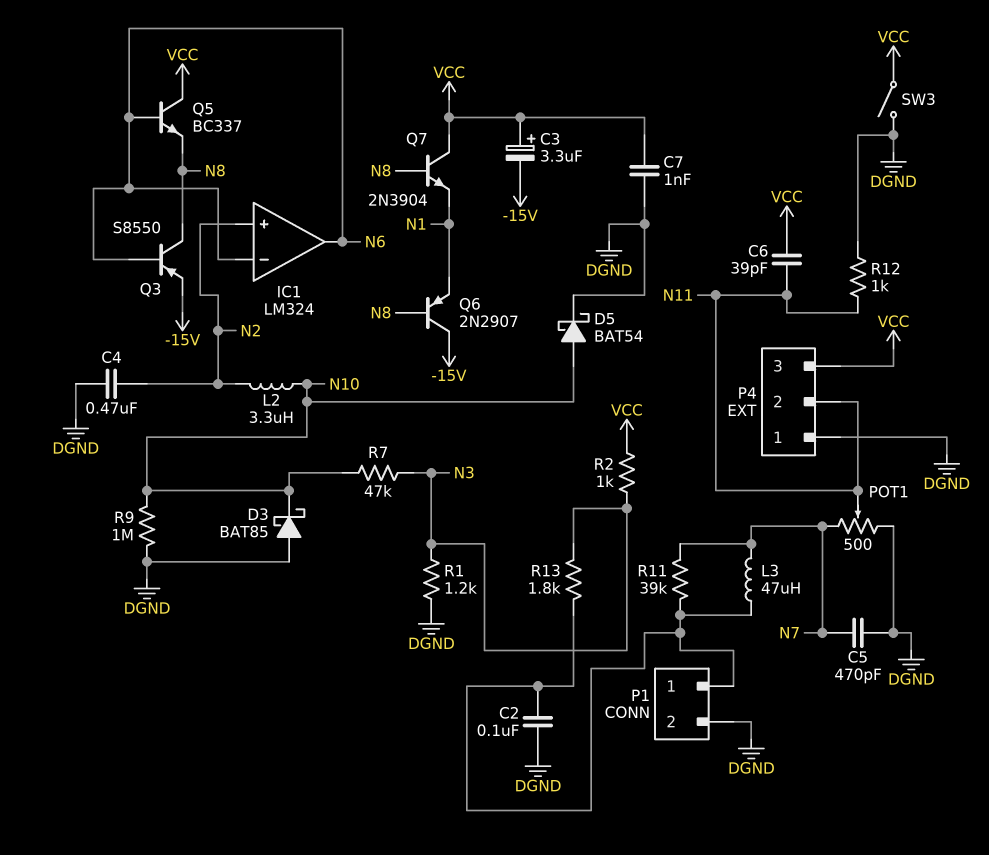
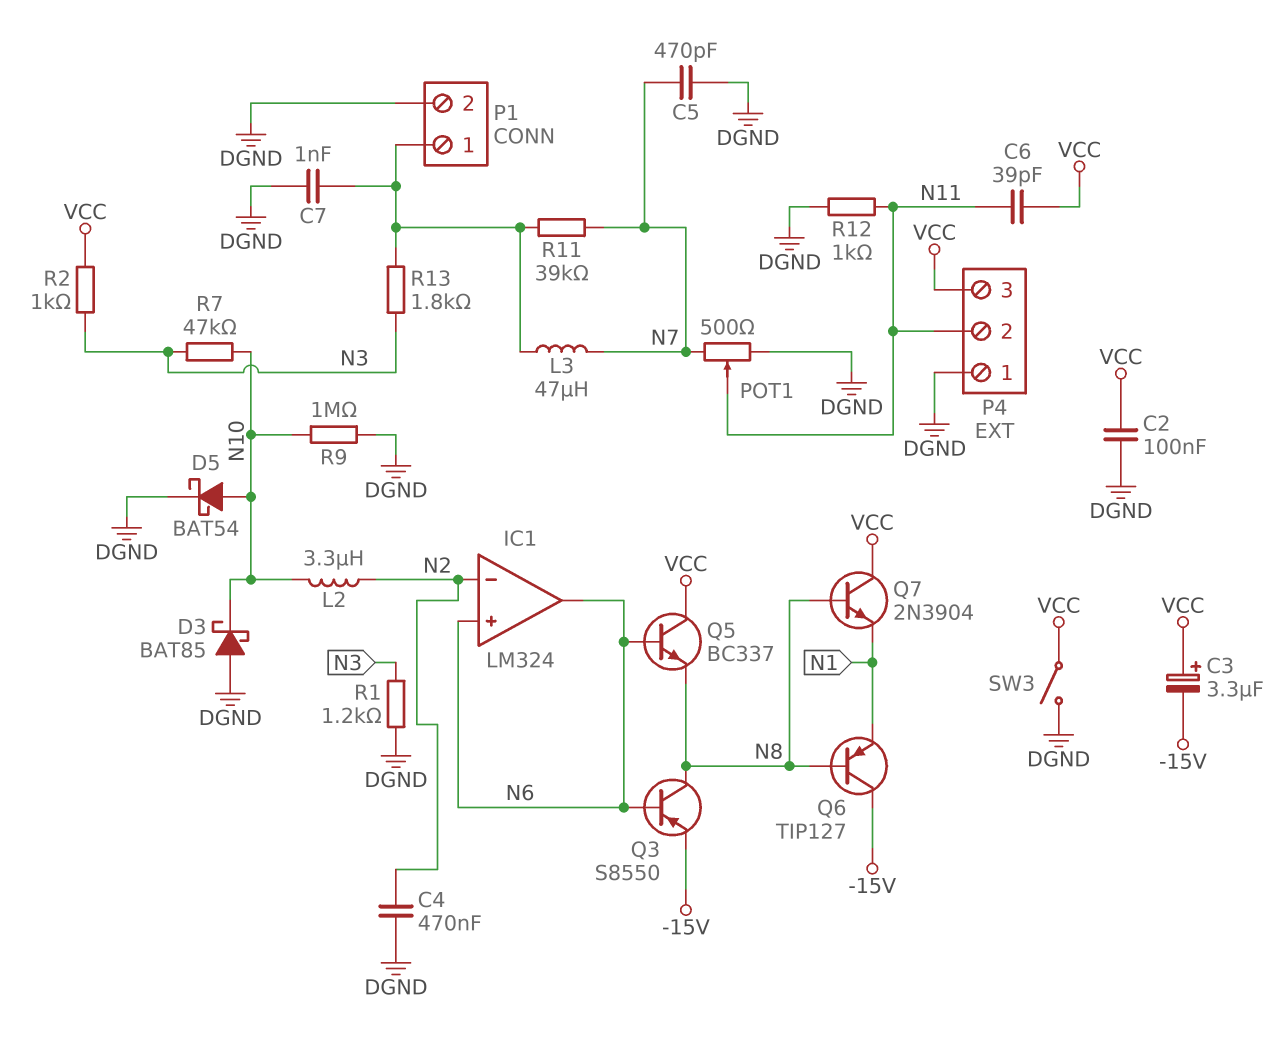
C2: 100nF (DGND, P1/1) -> 100nF (DGND, VCC)
C7: 1nF (DGND, VCC) -> 1nF (DGND, P1/1)
IC1 pin in+: N2 -> N6
IC1 pin in-: N6 -> N2
Q6: PNP 2N2907 (B N8, C -15V, E N1) -> PNP TIP127 (B N8, C -15V, E N1)

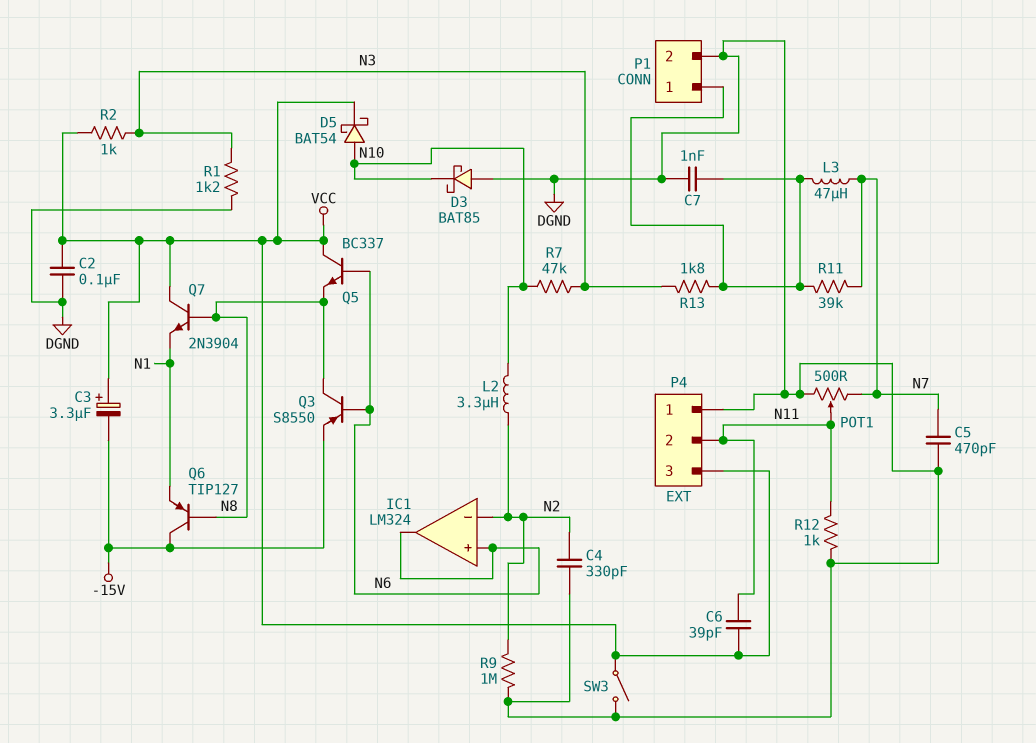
C4: 470nF (DGND, N2) -> 330pF (DGND, N2)
D5: schottky BAT54 (A N10, K DGND) -> schottky BAT54 (A N10, K VCC)
R9: 1M (DGND, N10) -> 1M (DGND, N2)

